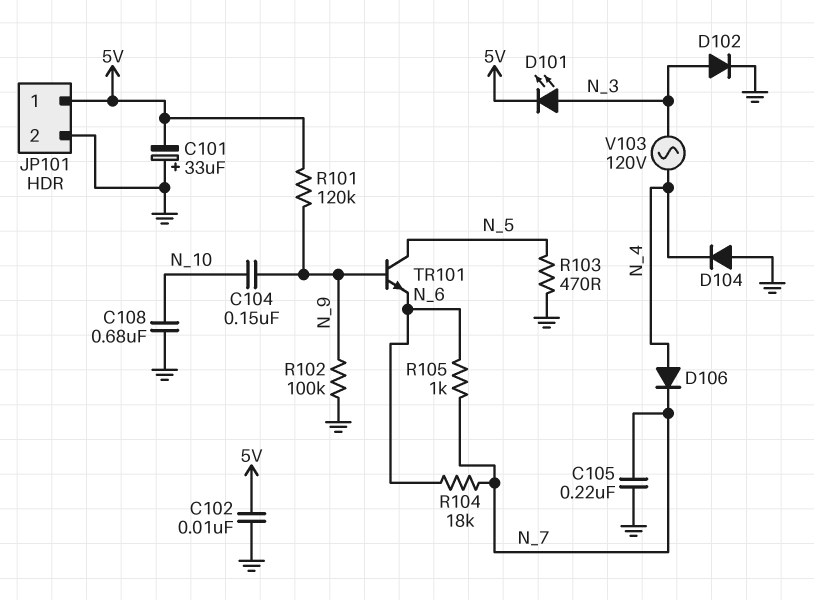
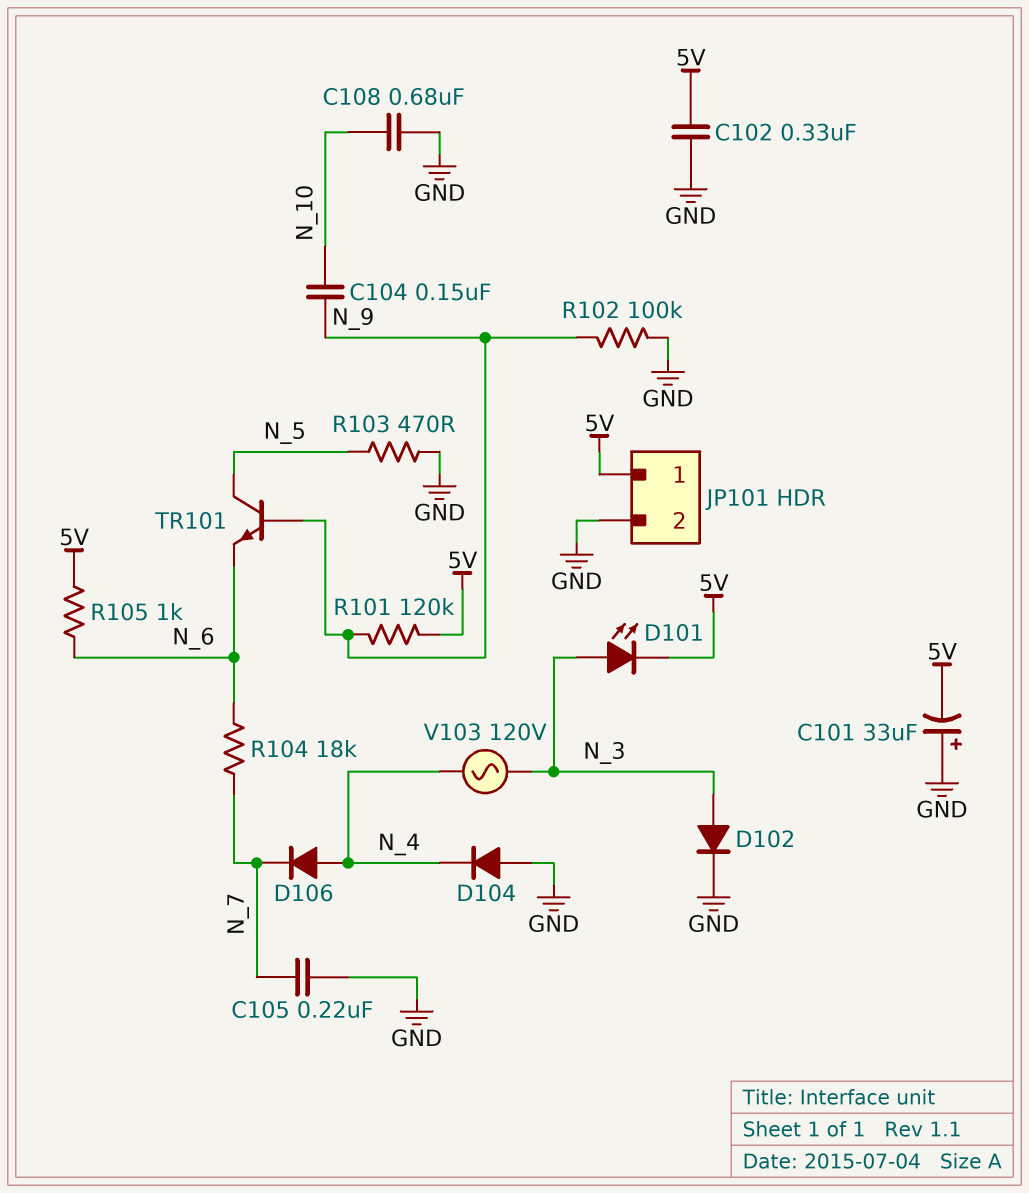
C102: 10nF (5V, GND) -> 330nF (5V, GND)
R105: 1k (N_6, N_7) -> 1k (5V, N_6)

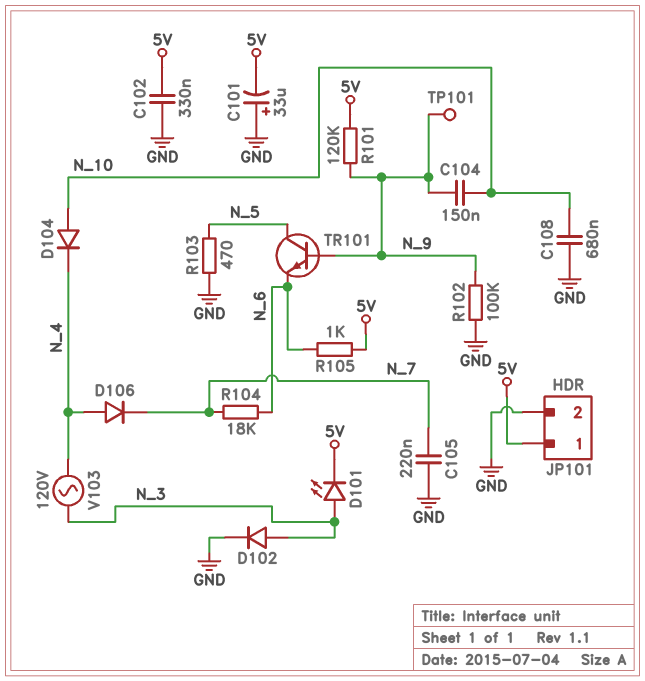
D104: diode (A GND, K N_4) -> diode (A N_10, K N_4)
TP101: none -> test point (N_9)

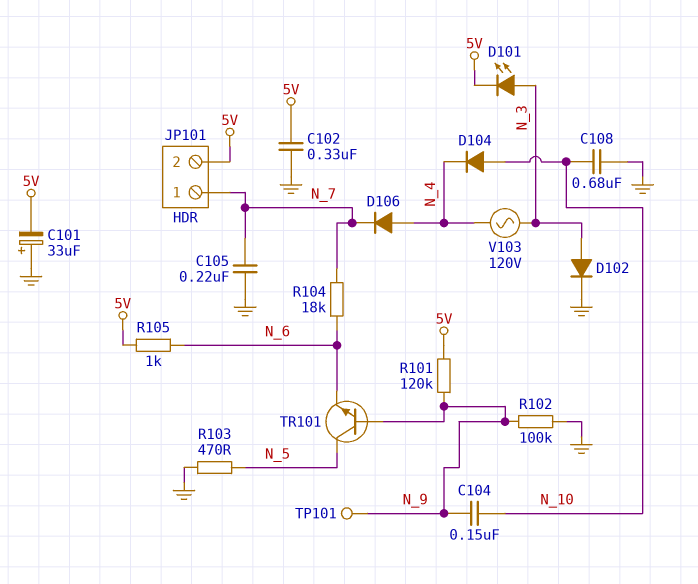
JP101 pin 1: 5V -> N_7
JP101 pin 2: GND -> 5V

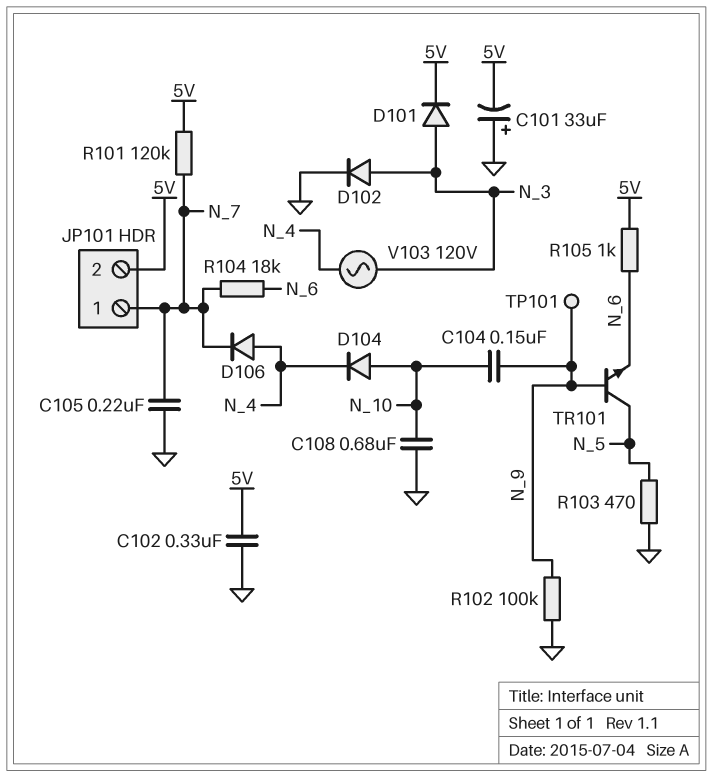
D101: LED (A N_3, K 5V) -> diode (A N_3, K 5V)
R101: 120k (5V, N_9) -> 120k (5V, N_7)

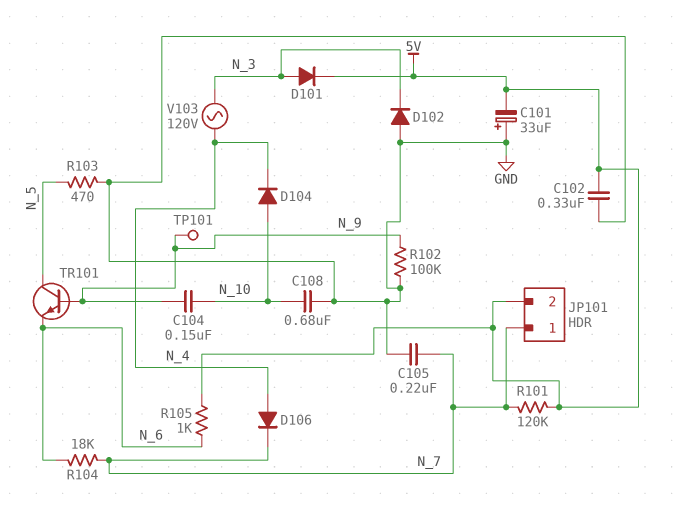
D102: diode (A N_3, K GND) -> diode (A GND, K N_3)

